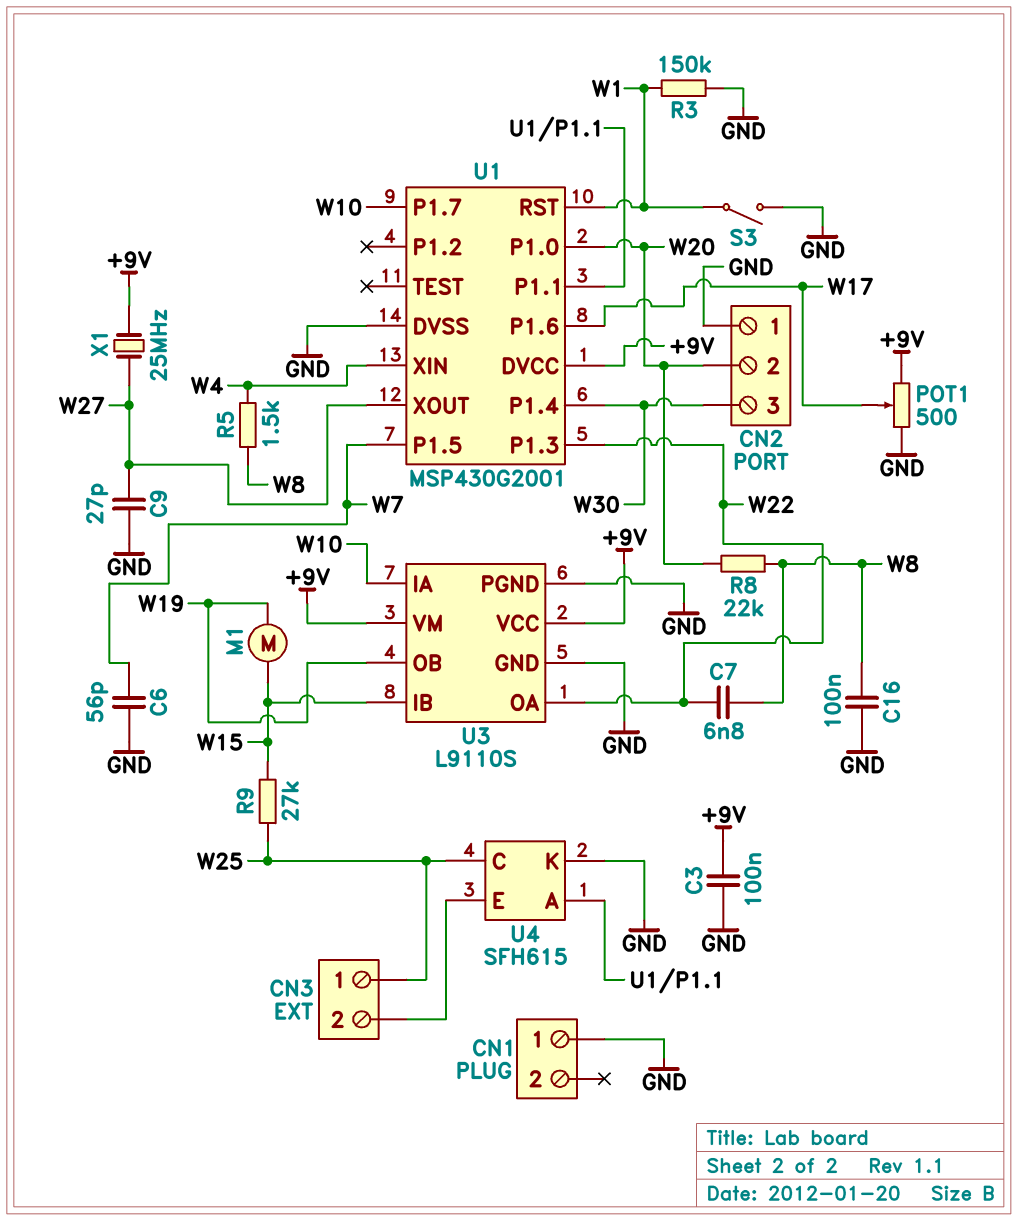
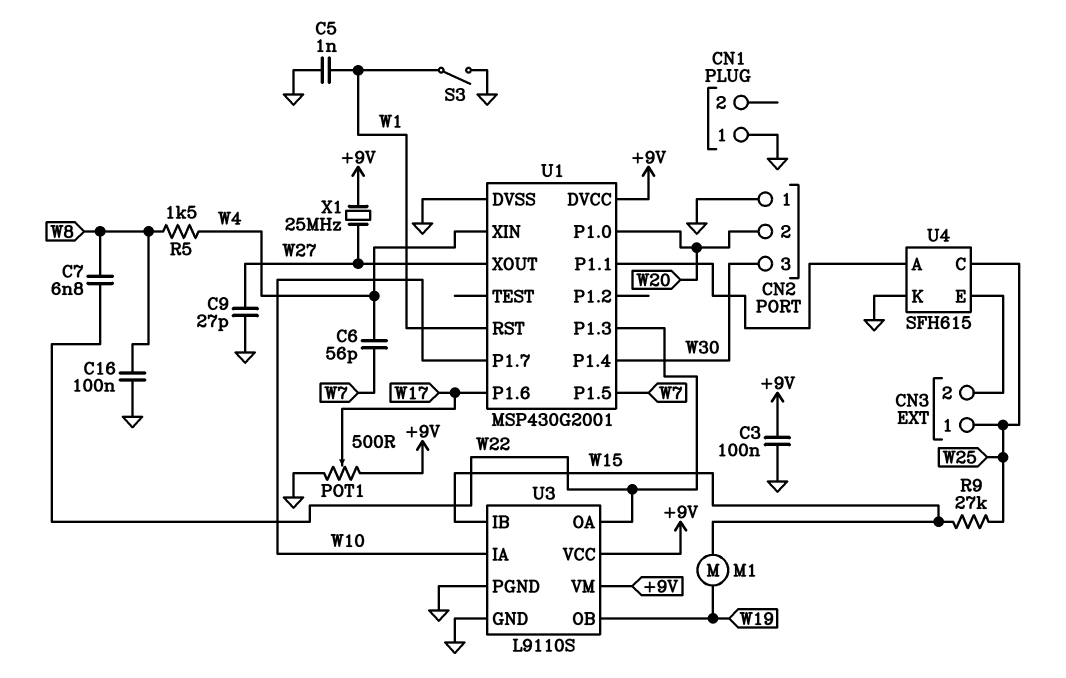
C5: none -> 1nF (GND, W1)
C6: 56pF (GND, W7) -> 56pF (W4, W7)
R3: 150k (GND, W1) -> none
R8: 22k (W8, W20) -> none

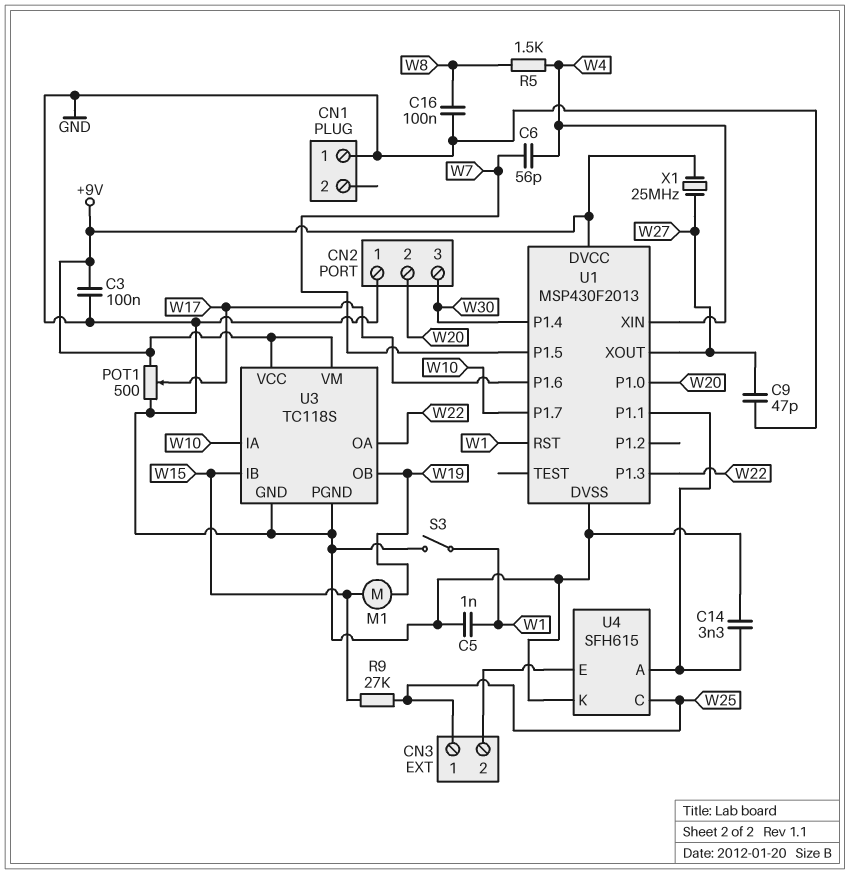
C7: 6.8nF (W8, W22) -> none
C9: 27pF (GND, W27) -> 47pF (GND, W27)
C14: none -> 3.3nF (GND, U1/P1.1)
U1: MSP430G2001 -> MSP430F2013
U3: L9110S -> TC118S

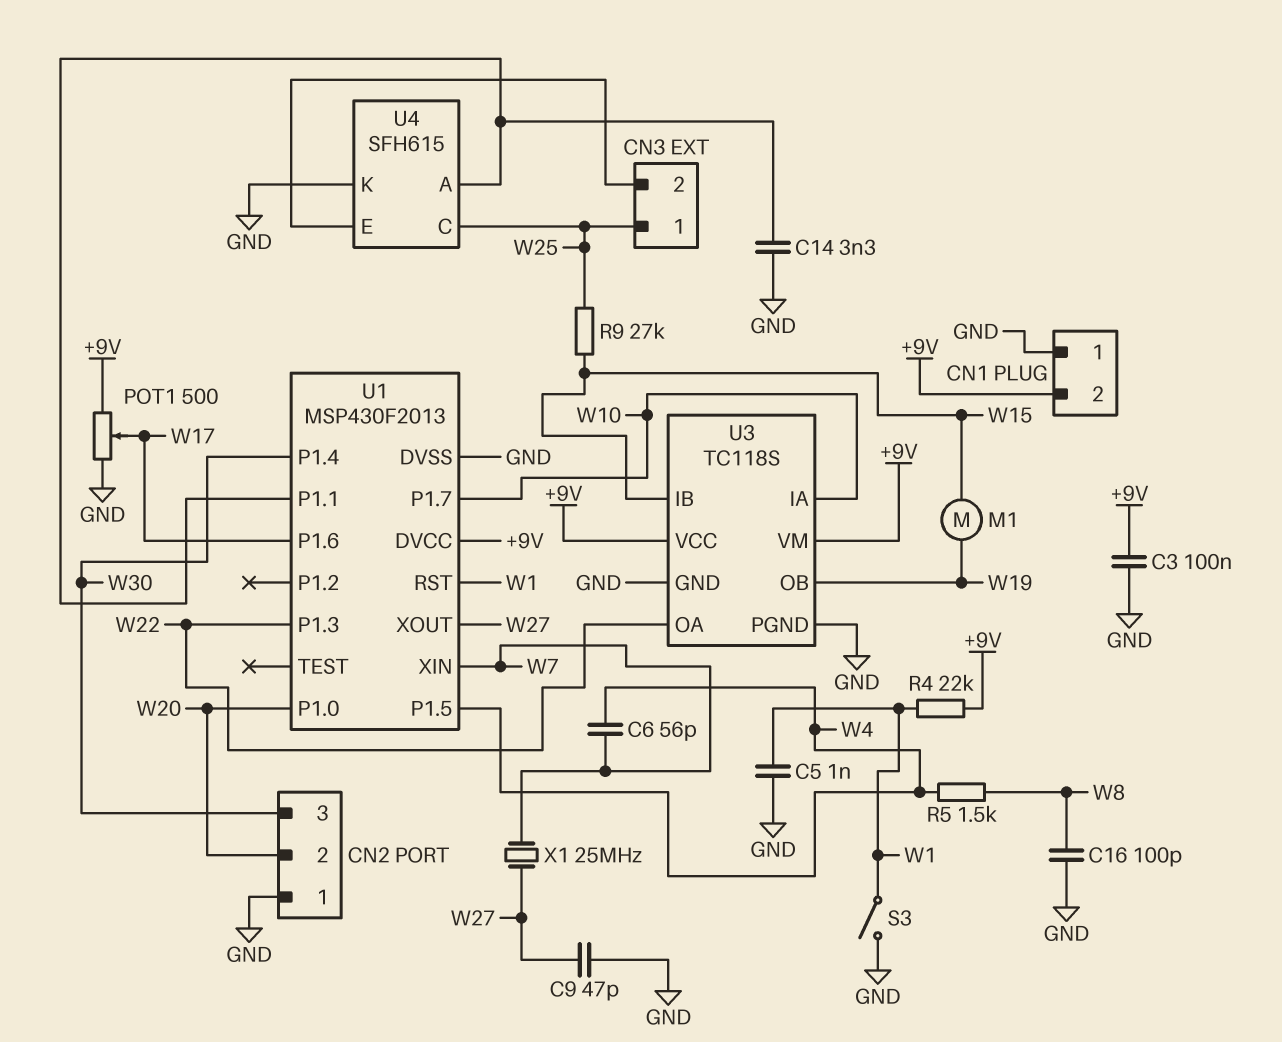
C16: 100nF (GND, W8) -> 100pF (GND, W8)
CN1 pin 2: none -> +9V
R4: none -> 22k (+9V, W1)
U1 pin P1.5: W7 -> W4
U1 pin XIN: W4 -> W7
X1: 25MHz (+9V, W27) -> 25MHz (W7, W27)

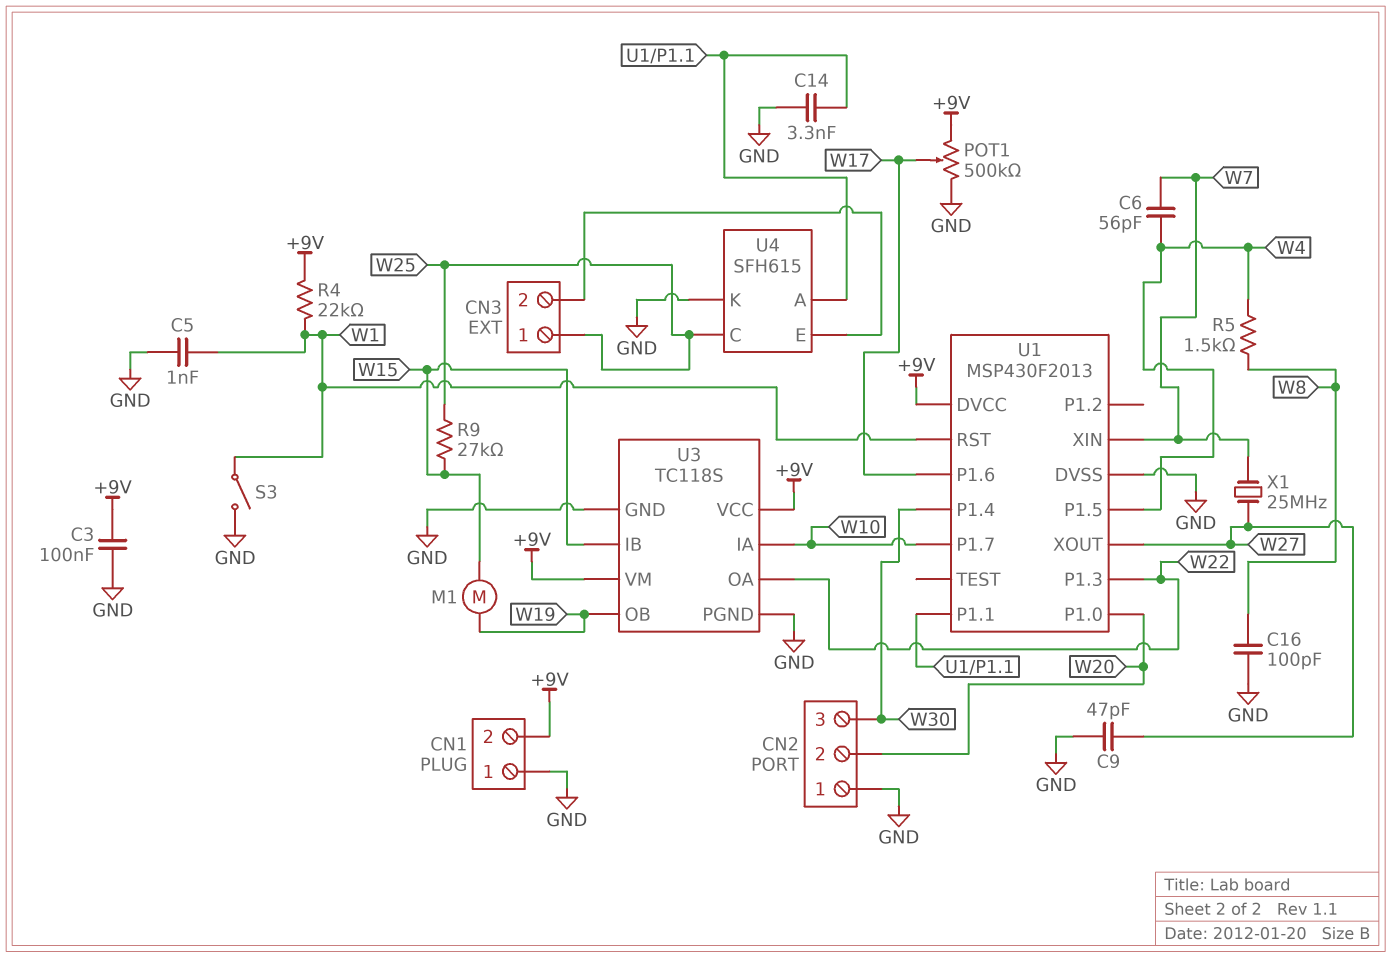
POT1: 500 (+9V, GND, wiper W17) -> 500k (+9V, GND, wiper W17)

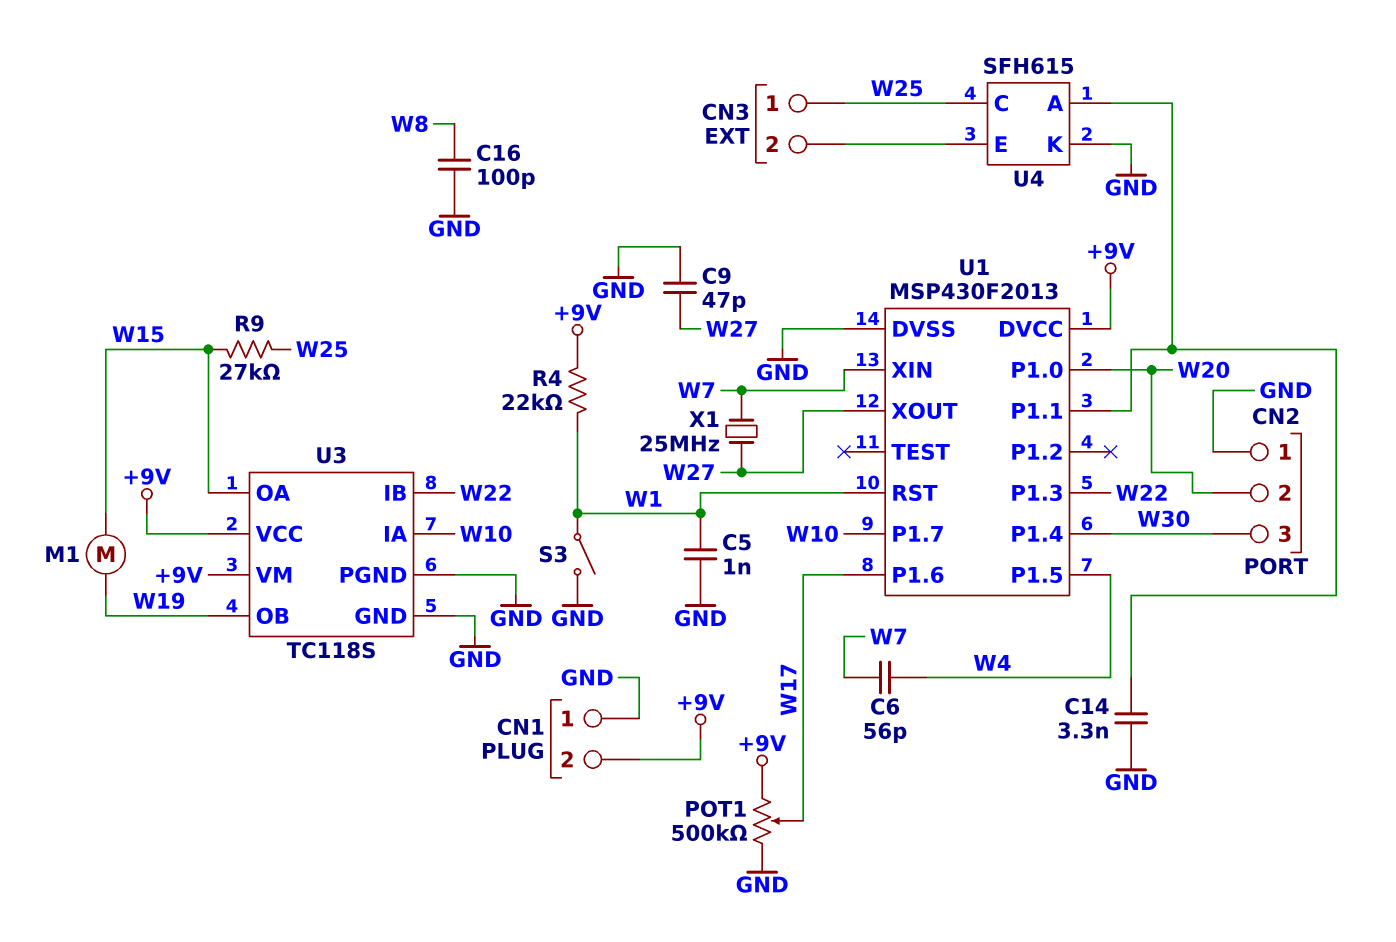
C3: 100nF (+9V, GND) -> none
R5: 1.5k (W4, W8) -> none
U3 pin IB: W15 -> W22
U3 pin OA: W22 -> W15

